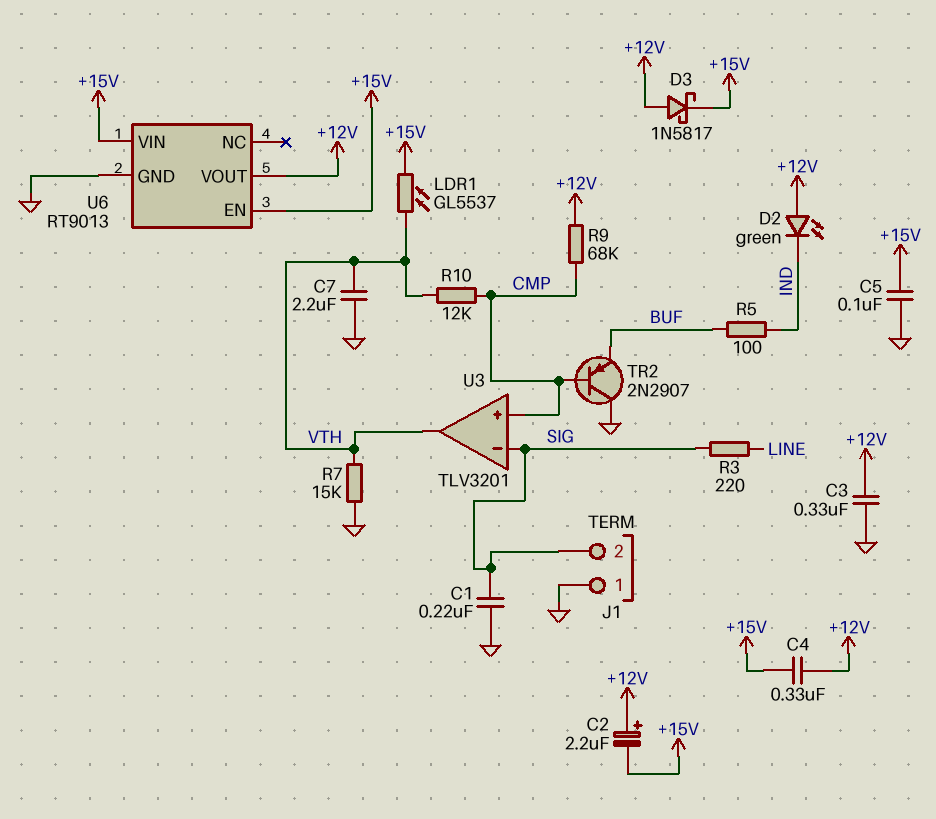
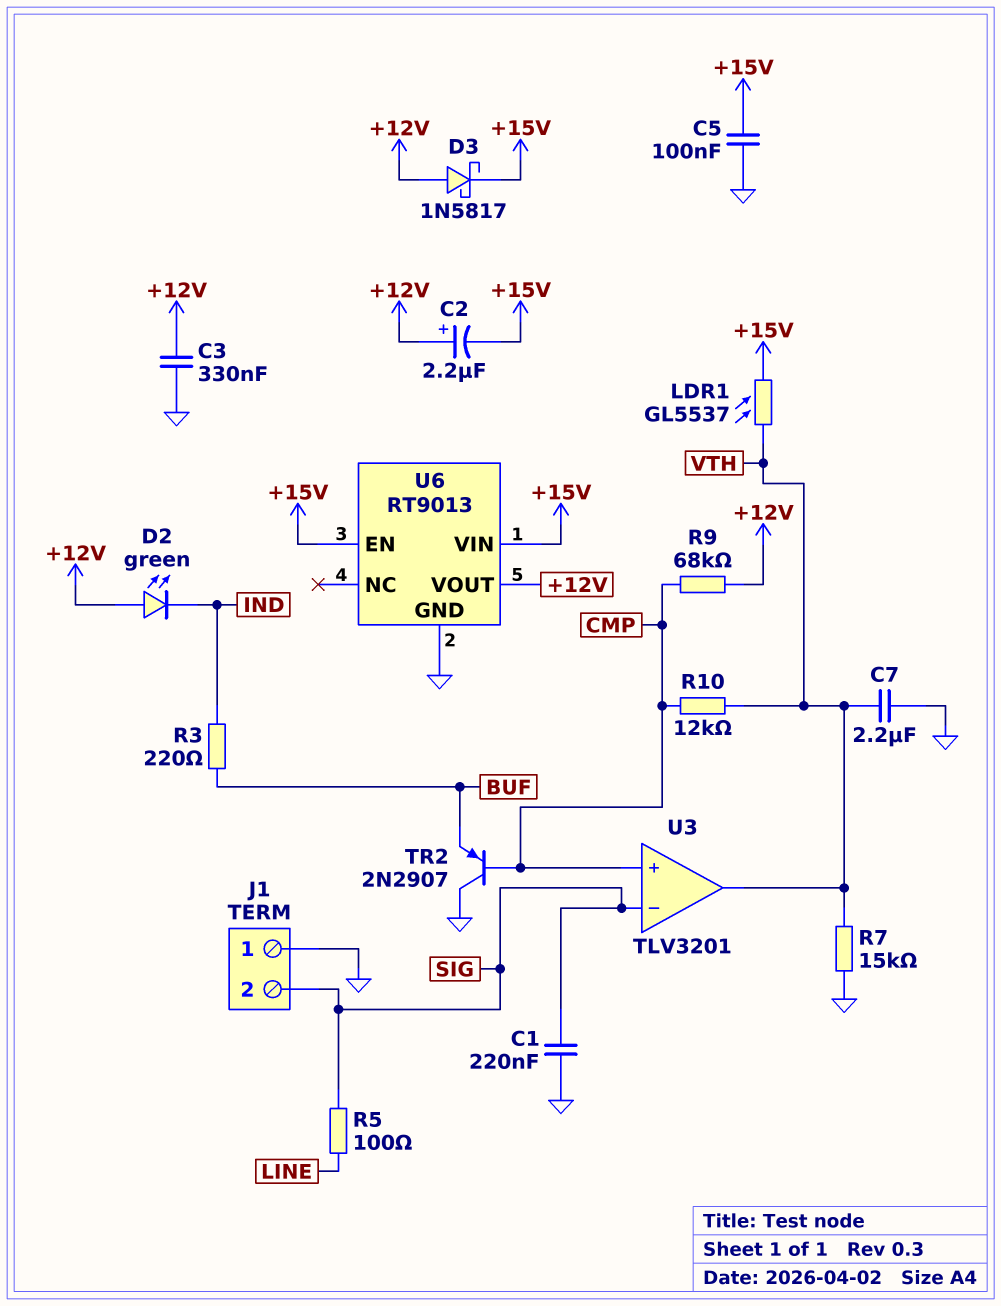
C4: 330nF (+12V, +15V) -> none
R3: 220 (LINE, SIG) -> 220 (BUF, IND)
R5: 100 (BUF, IND) -> 100 (LINE, SIG)

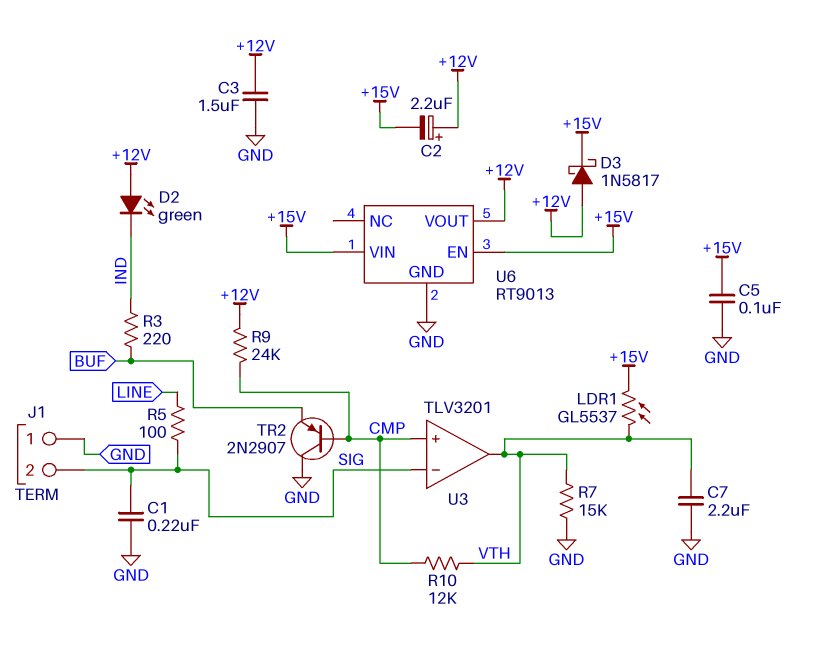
C3: 330nF (+12V, GND) -> 1.5uF (+12V, GND)
R9: 68k (+12V, CMP) -> 24k (+12V, CMP)

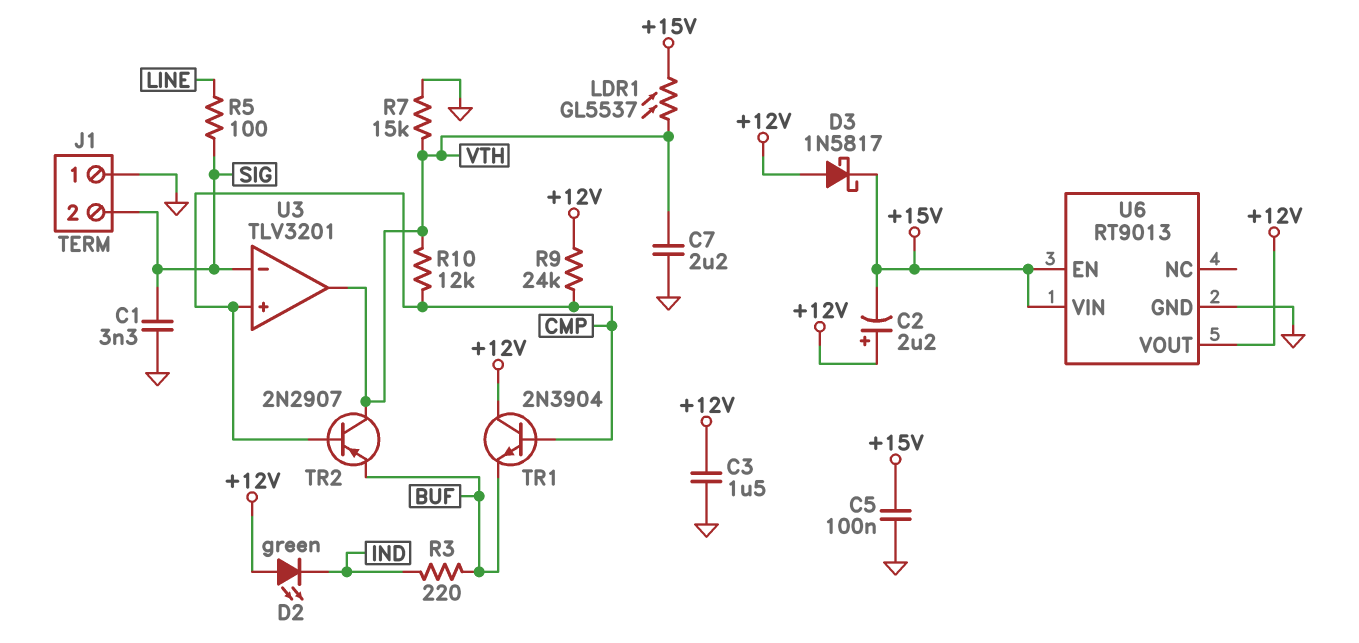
C1: 220nF (GND, SIG) -> 3.3nF (GND, SIG)
TR1: none -> NPN 2N3904 (B CMP, C +12V, E BUF)
TR2: PNP 2N2907 (B CMP, C GND, E BUF) -> PNP 2N2907 (B CMP, C VTH, E BUF)

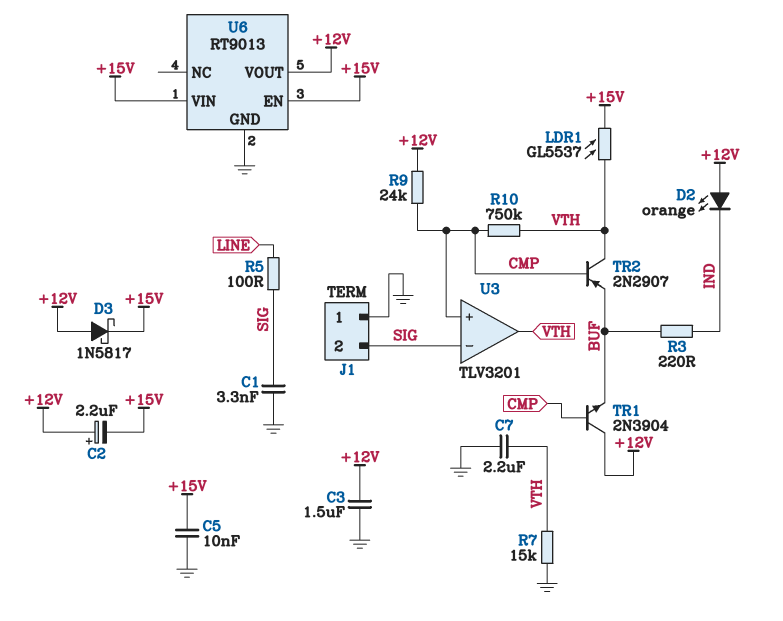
C5: 100nF (+15V, GND) -> 10nF (+15V, GND)
D2: LED green (A +12V, K IND) -> LED orange (A +12V, K IND)
R10: 12k (CMP, VTH) -> 750k (CMP, VTH)

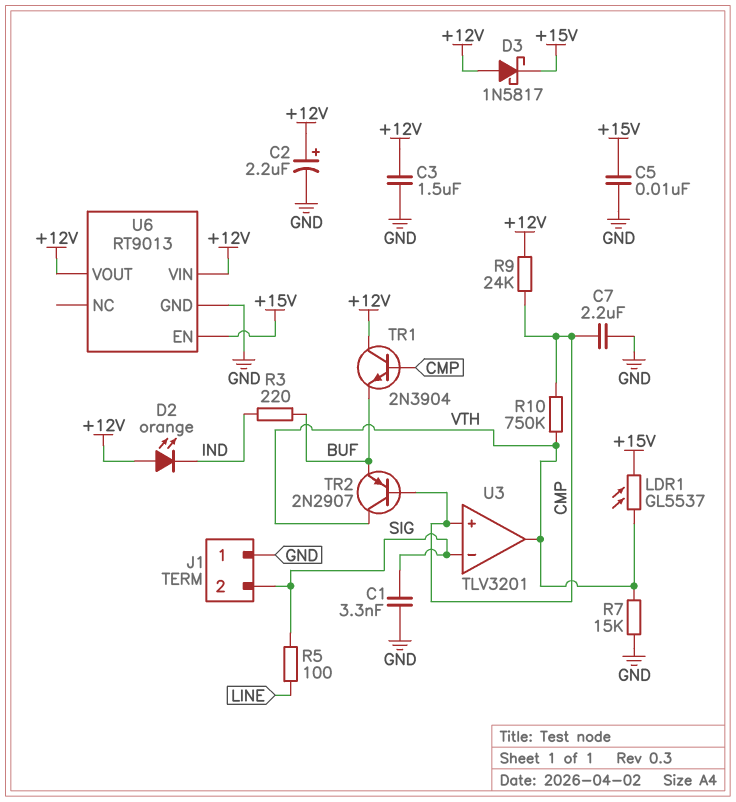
C2: 2.2uF (plus +12V, minus +15V) -> 2.2uF (plus +12V, minus GND)
C7: 2.2uF (GND, VTH) -> 2.2uF (CMP, GND)
U6 pin VIN: +15V -> +12V

